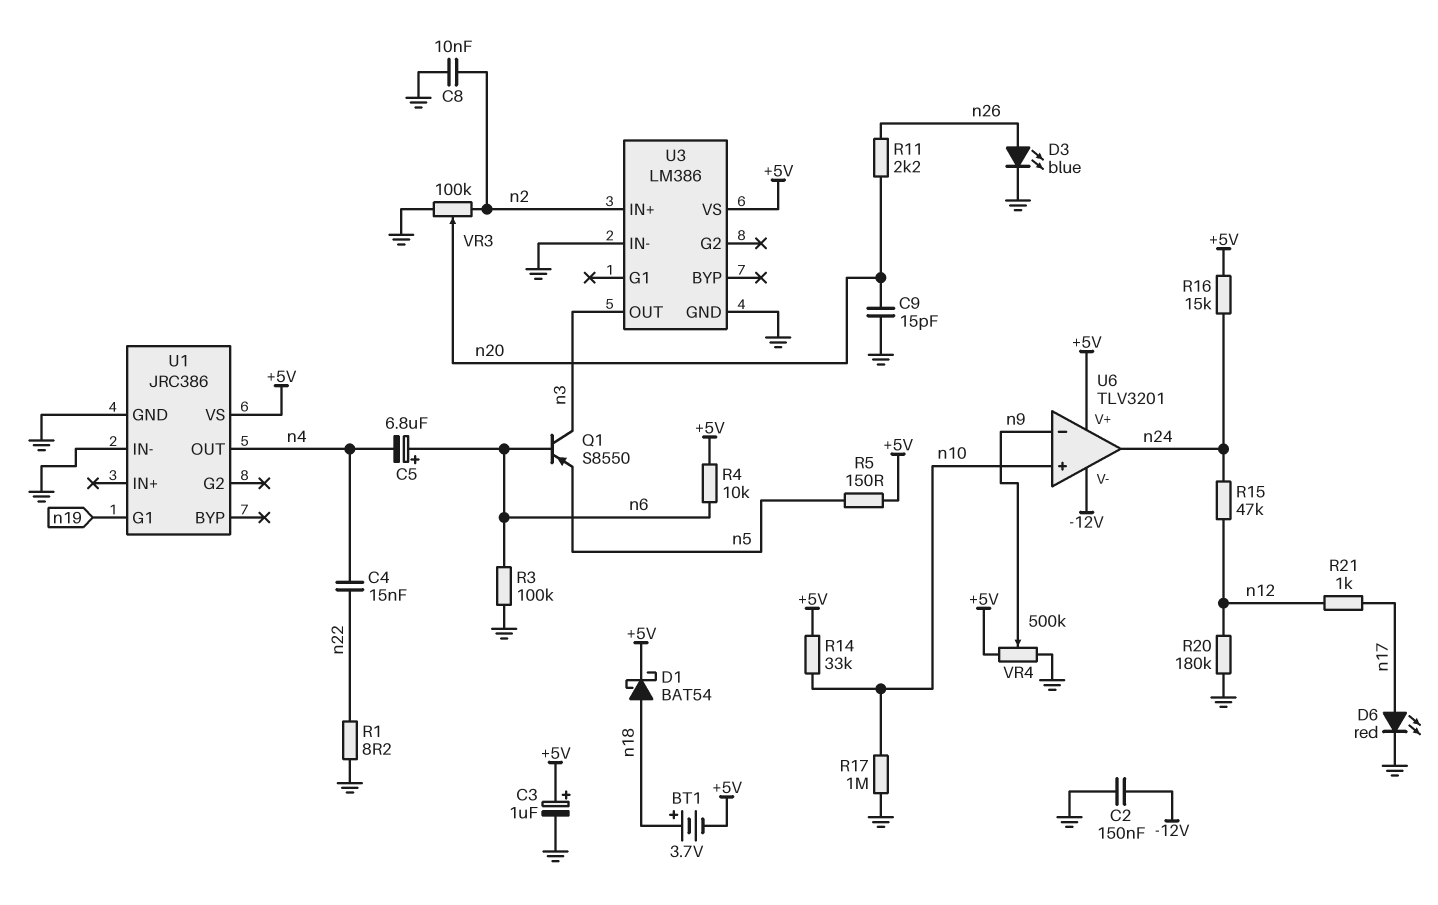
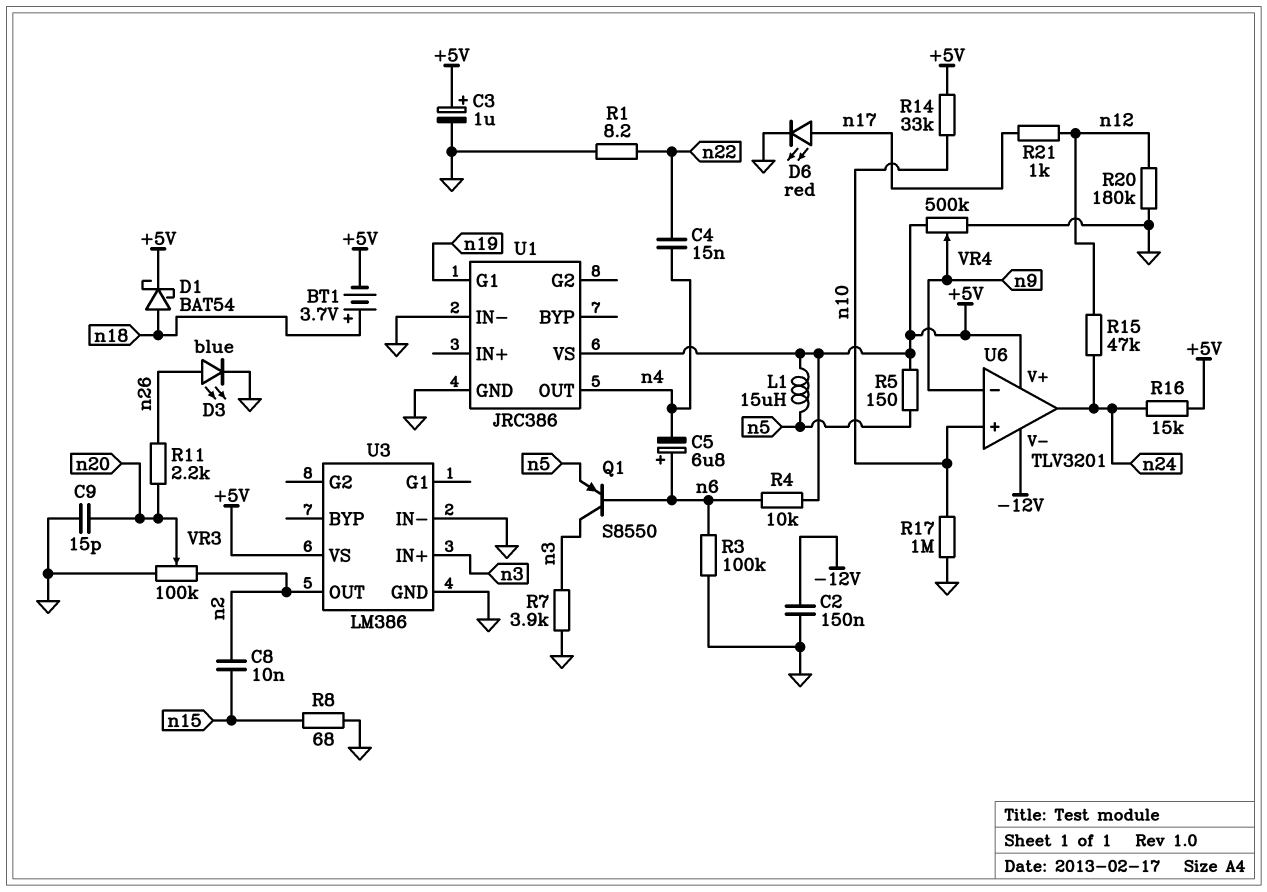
C8: 10nF (GND, n2) -> 10nF (n2, n15)
L1: none -> 15uH (+5V, n5)
R7: none -> 3.9k (GND, n3)
R8: none -> 68 (GND, n15)
U3 pin IN+: n2 -> n3
U3 pin OUT: n3 -> n2

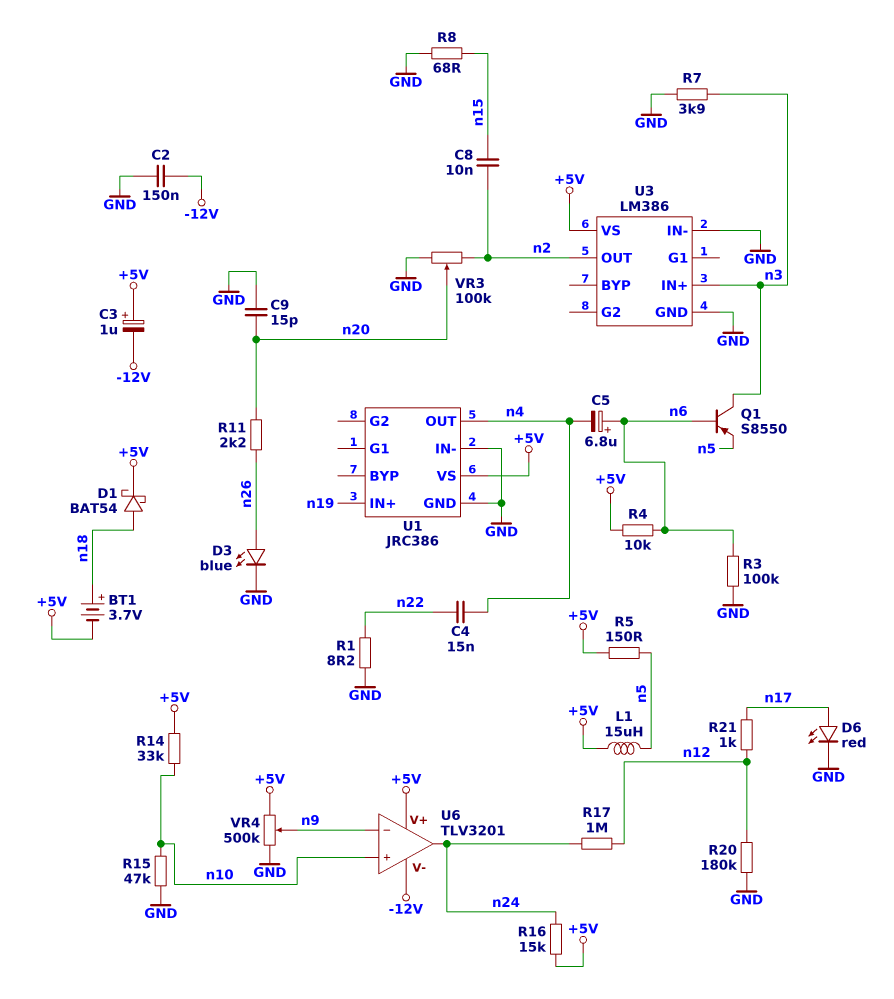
C3: 1uF (plus +5V, minus GND) -> 1uF (plus +5V, minus -12V)
R15: 47k (n12, n24) -> 47k (GND, n10)
R17: 1M (GND, n10) -> 1M (n12, n24)
U1 pin G1: n19 -> none
U1 pin IN+: none -> n19

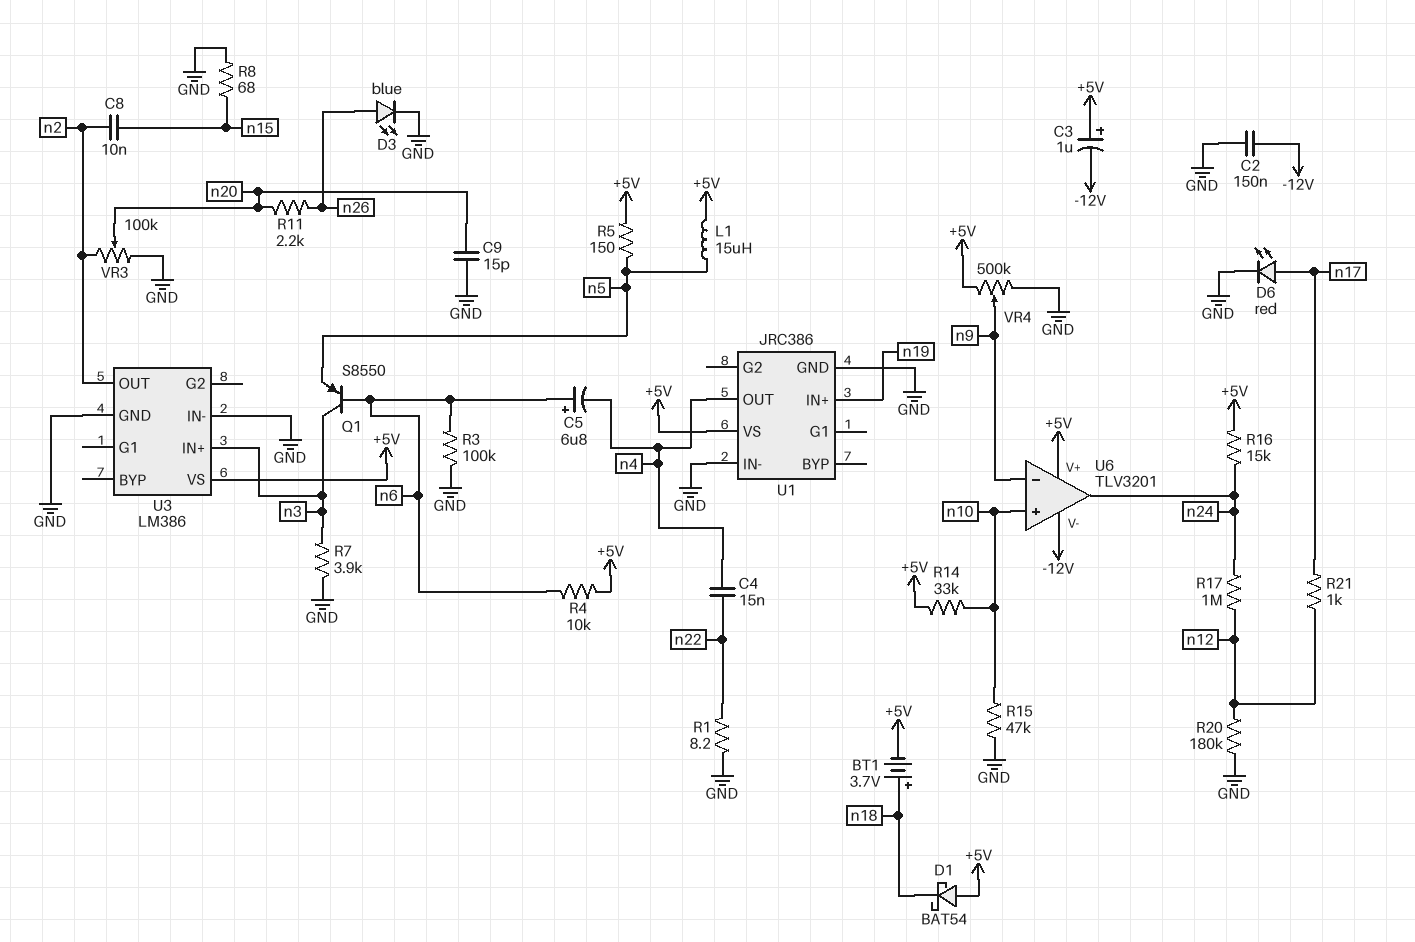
D1: schottky BAT54 (A n18, K +5V) -> schottky BAT54 (A +5V, K n18)

